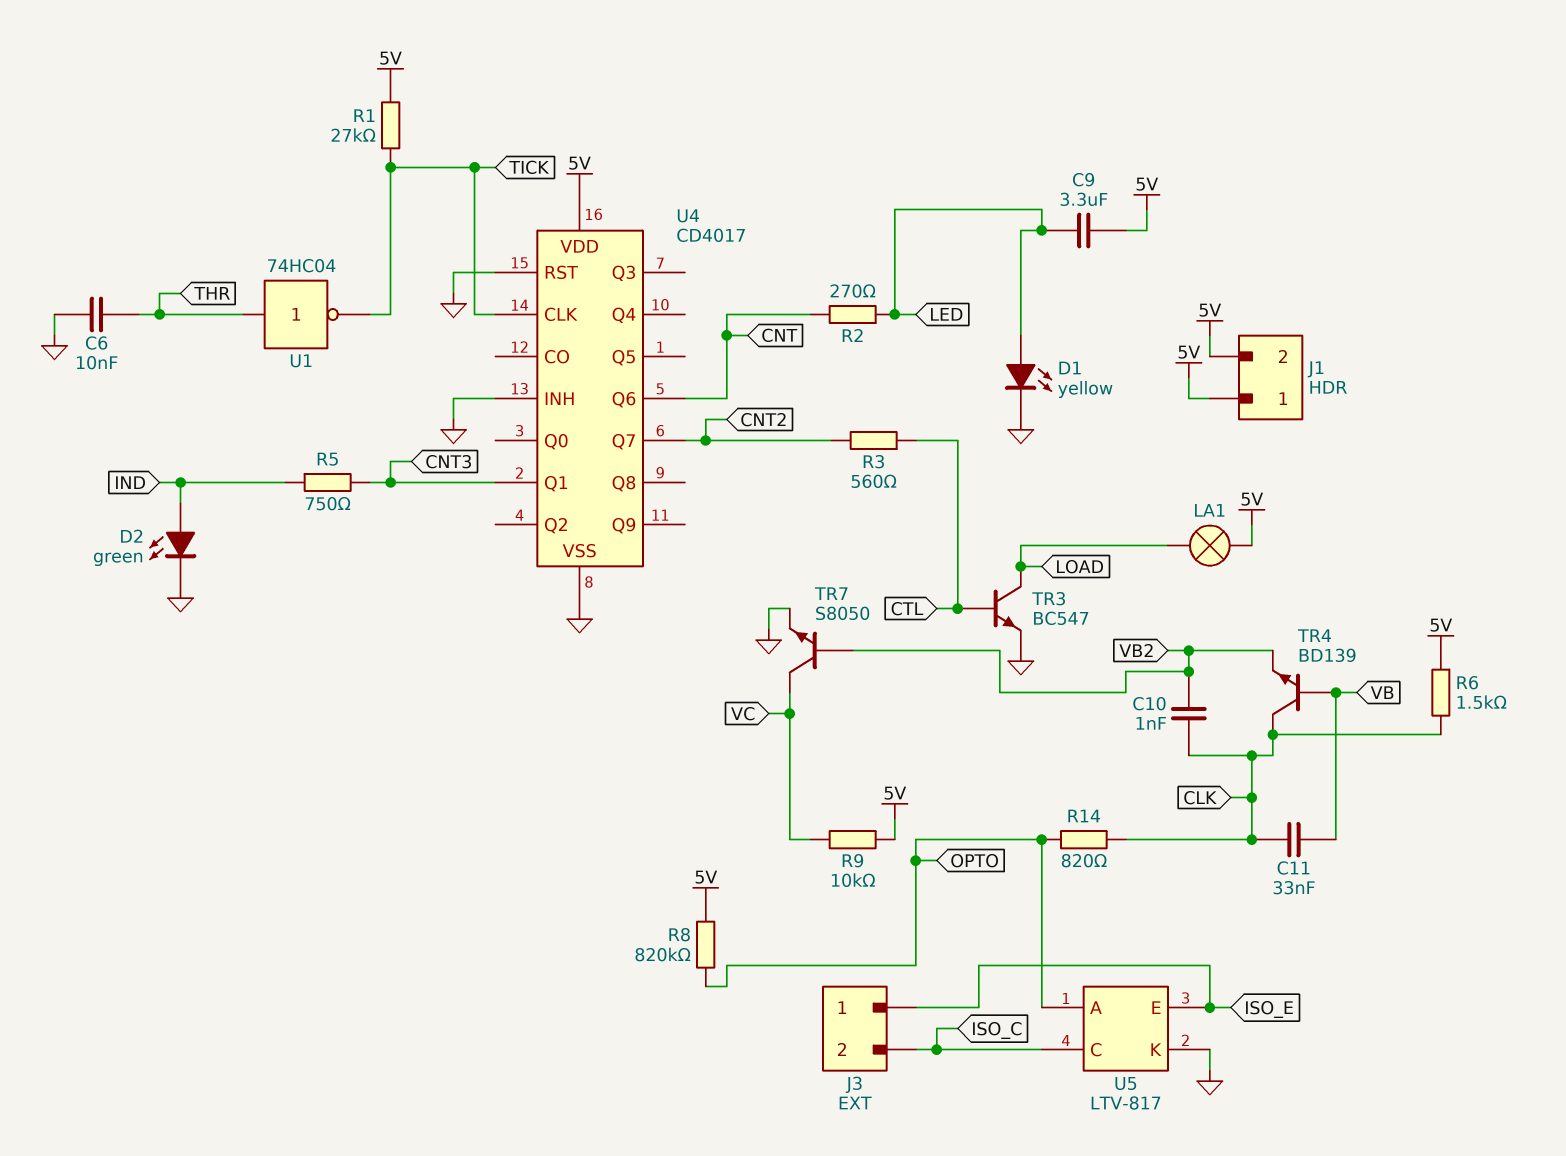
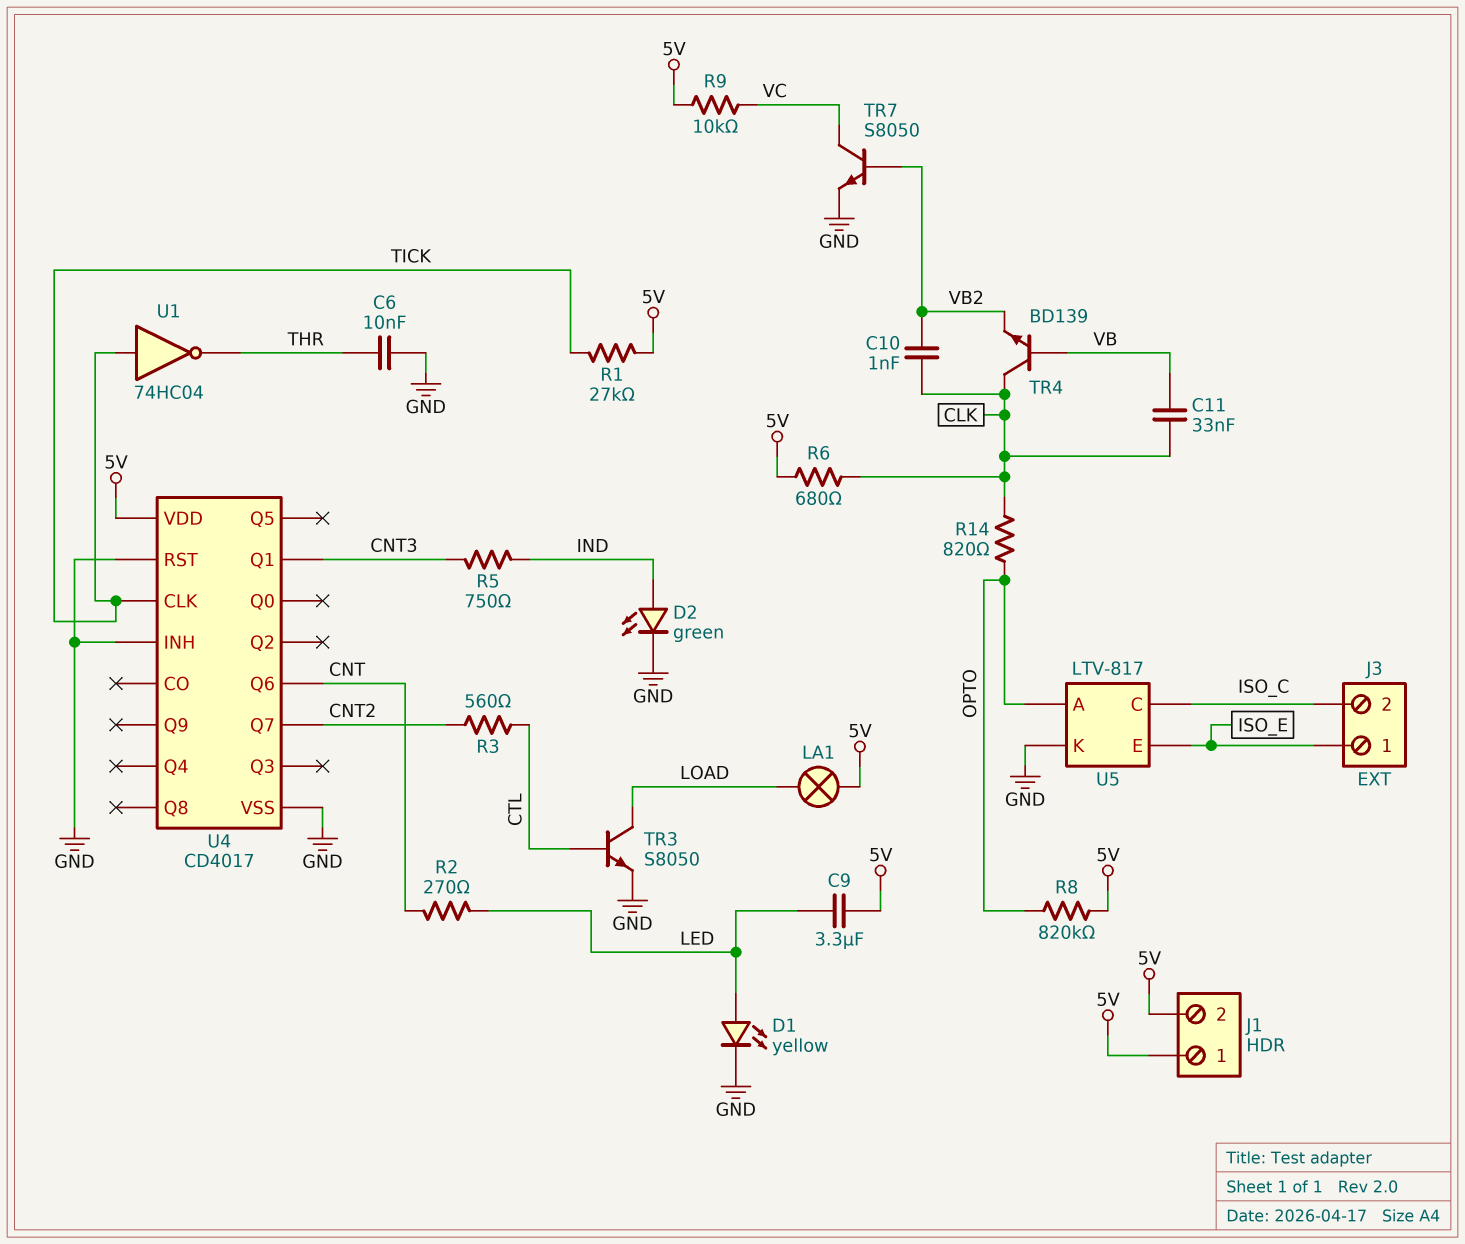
R6: 1.5k (5V, CLK) -> 680 (5V, CLK)
TR3: NPN BC547 (B CTL, C LOAD, E GND) -> NPN S8050 (B CTL, C LOAD, E GND)
U1: NOT 74HC04 (in THR, out TICK) -> NOT 74HC04 (in TICK, out THR)

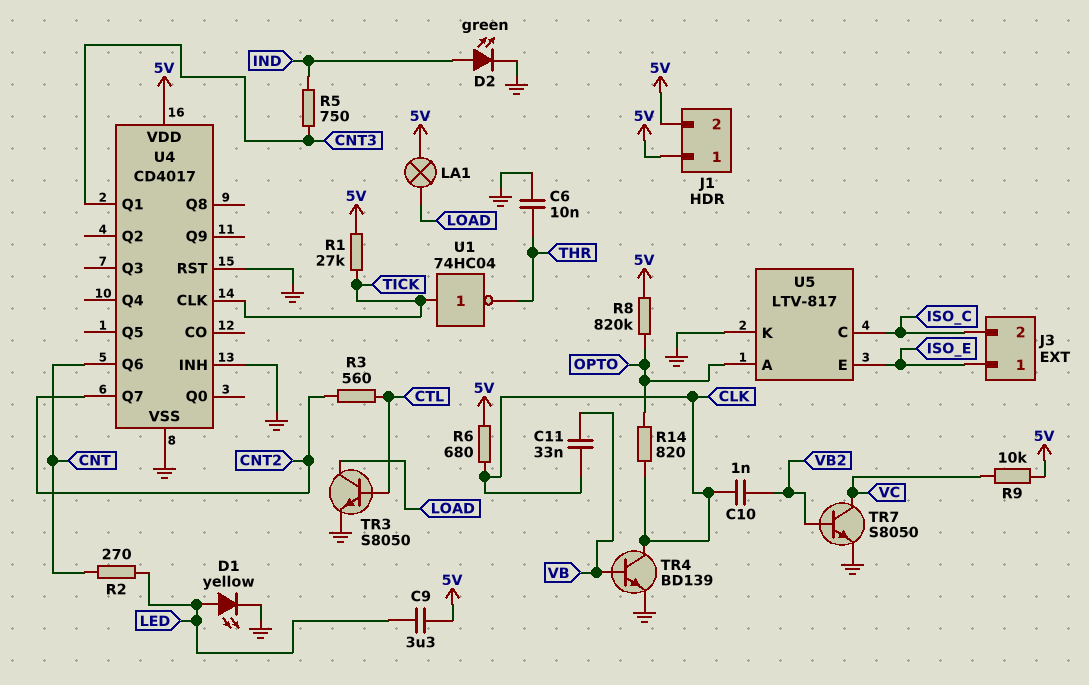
TR4: NPN BD139 (B VB, C CLK, E VB2) -> NPN BD139 (B VB, C CLK, E GND)

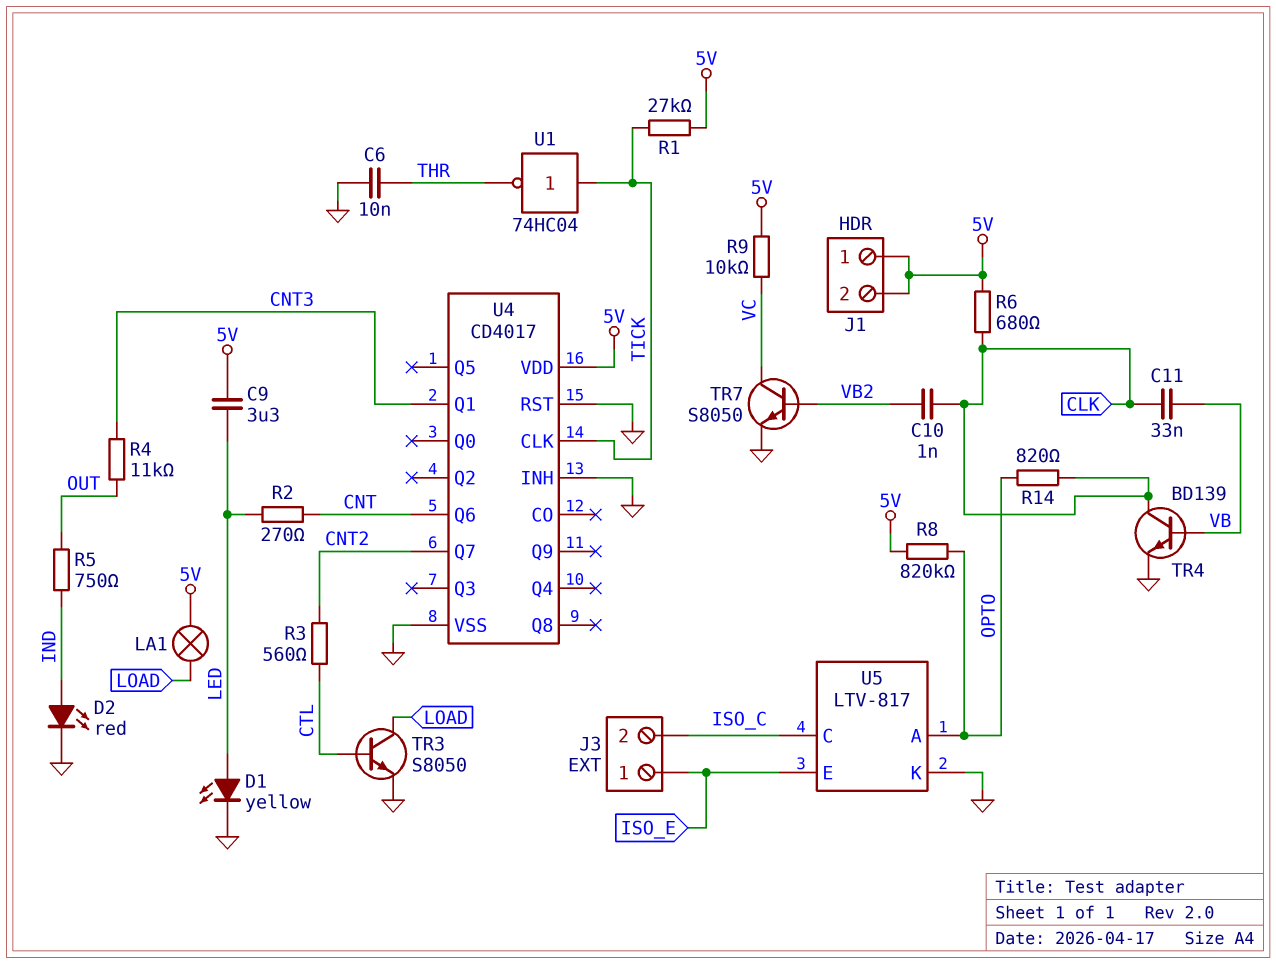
D2: LED green (A IND, K GND) -> LED red (A IND, K GND)
R4: none -> 11k (CNT3, OUT)
R5: 750 (CNT3, IND) -> 750 (IND, OUT)

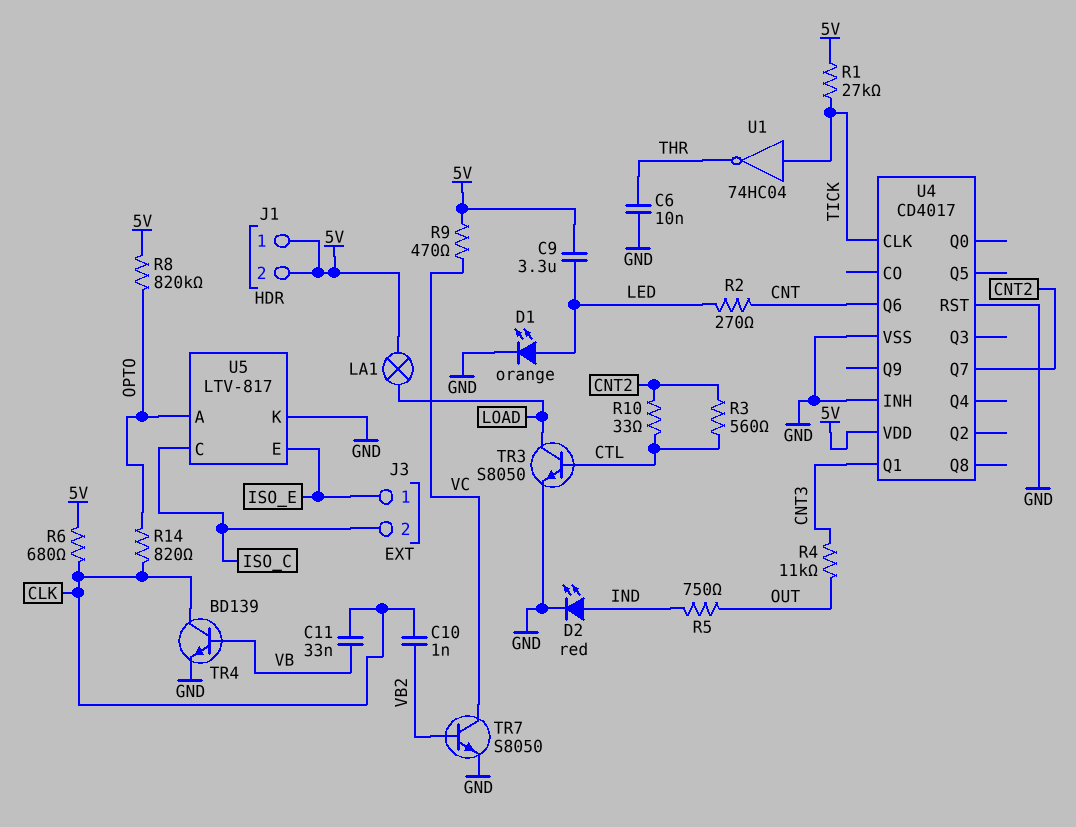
D1: LED yellow (A LED, K GND) -> LED orange (A LED, K GND)
R9: 10k (5V, VC) -> 470 (5V, VC)
R10: none -> 33 (CNT2, CTL)

